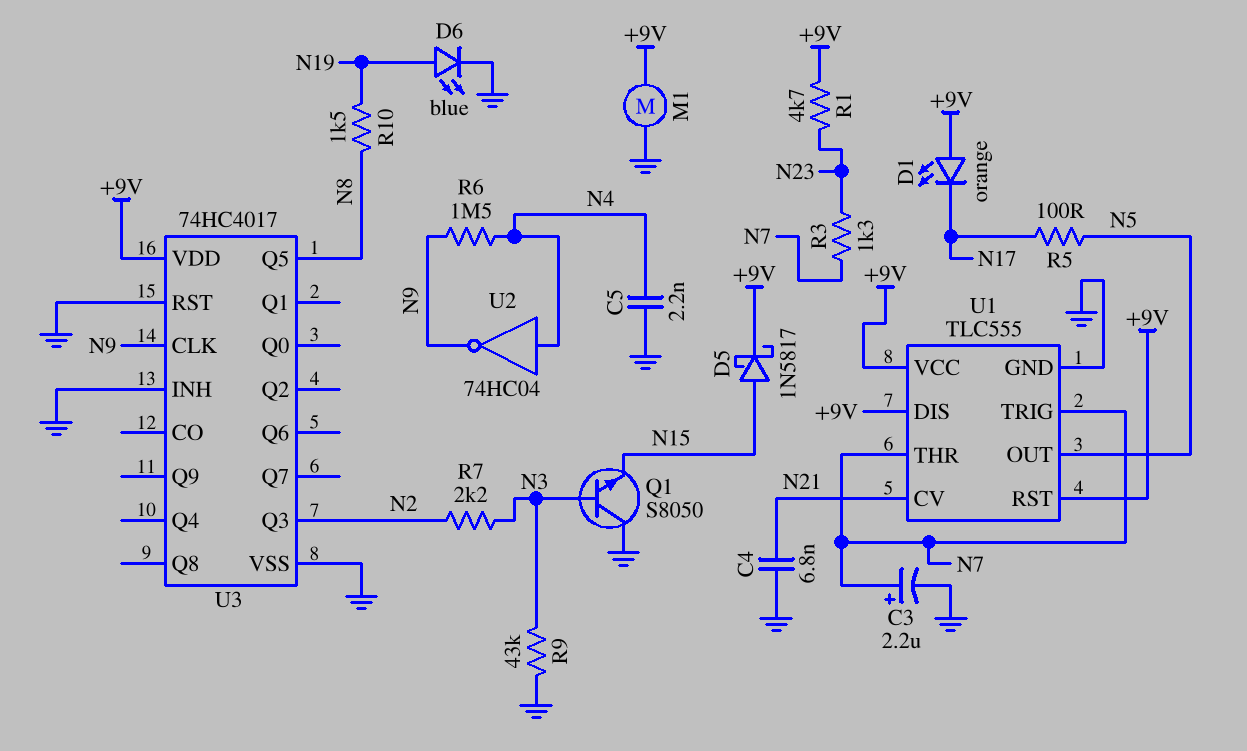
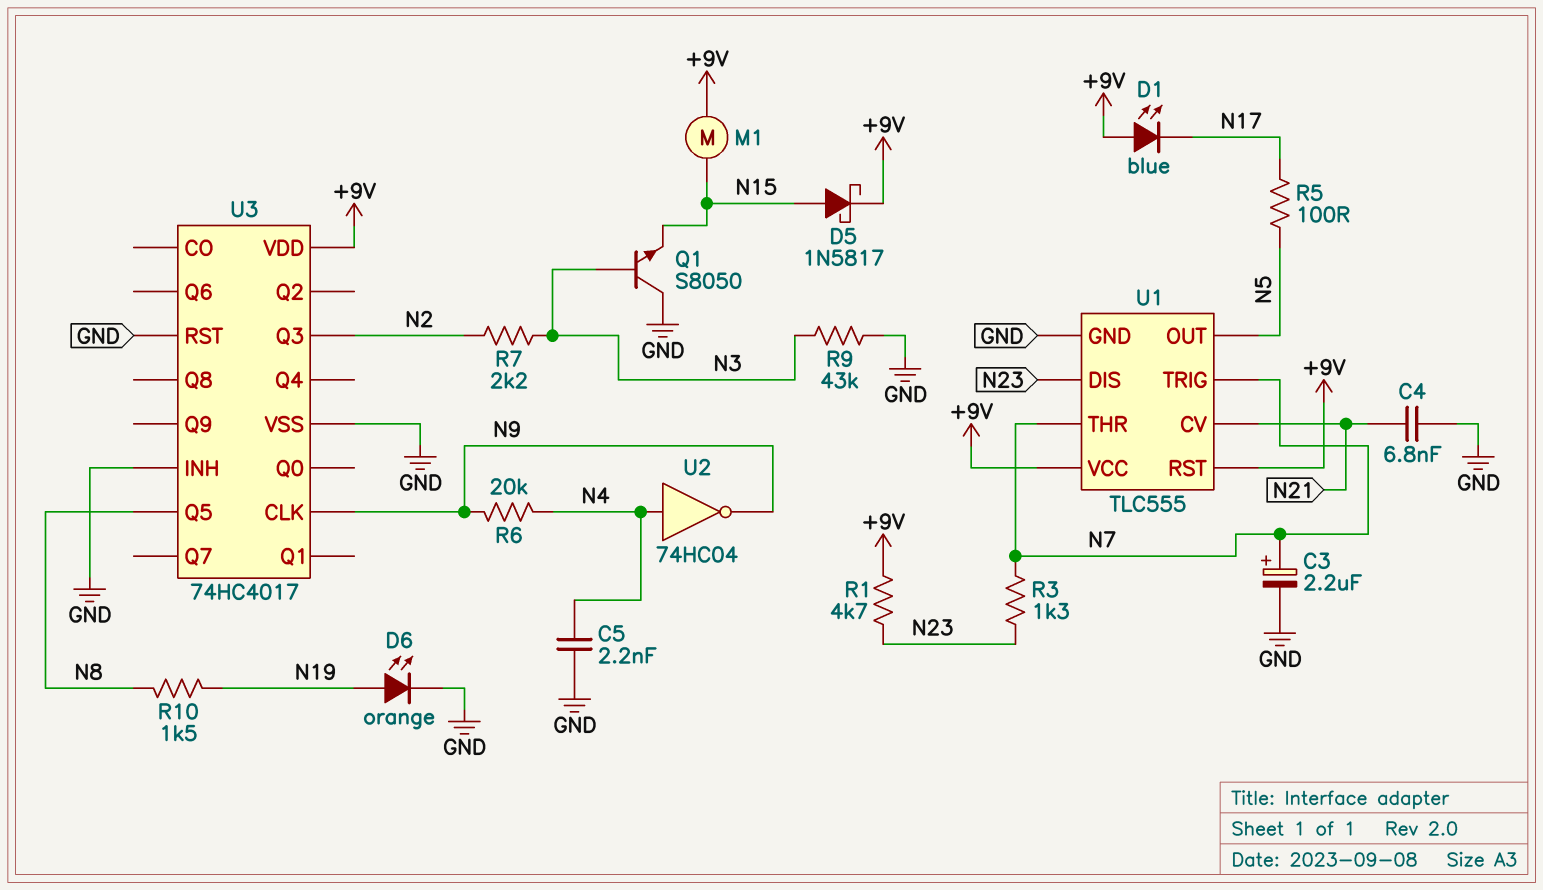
D1: LED orange (A +9V, K N17) -> LED blue (A +9V, K N17)
D6: LED blue (A N19, K GND) -> LED orange (A N19, K GND)
M1: motor (+9V, GND) -> motor (+9V, N15)
R6: 1.5M (N4, N9) -> 20k (N4, N9)
U1 pin DIS: +9V -> N23

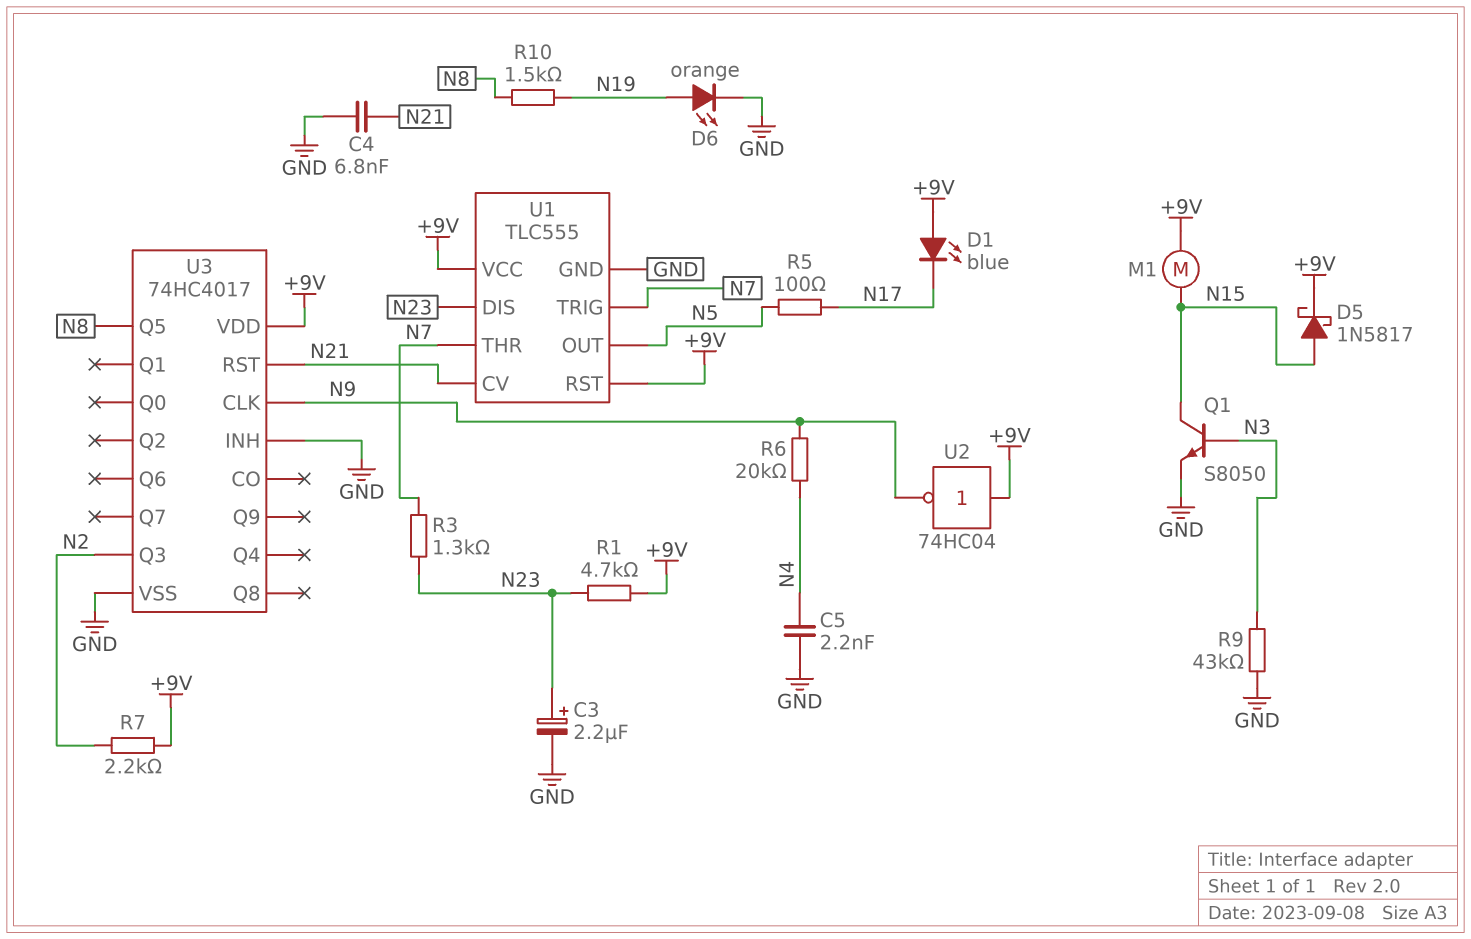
C3: 2.2uF (plus N7, minus GND) -> 2.2uF (plus N23, minus GND)
Q1: NPN S8050 (B N3, C GND, E N15) -> NPN S8050 (B N3, C N15, E GND)
R7: 2.2k (N2, N3) -> 2.2k (+9V, N2)
U2: NOT 74HC04 (in N4, out N9) -> NOT 74HC04 (in +9V, out N9)
U3 pin RST: GND -> N21

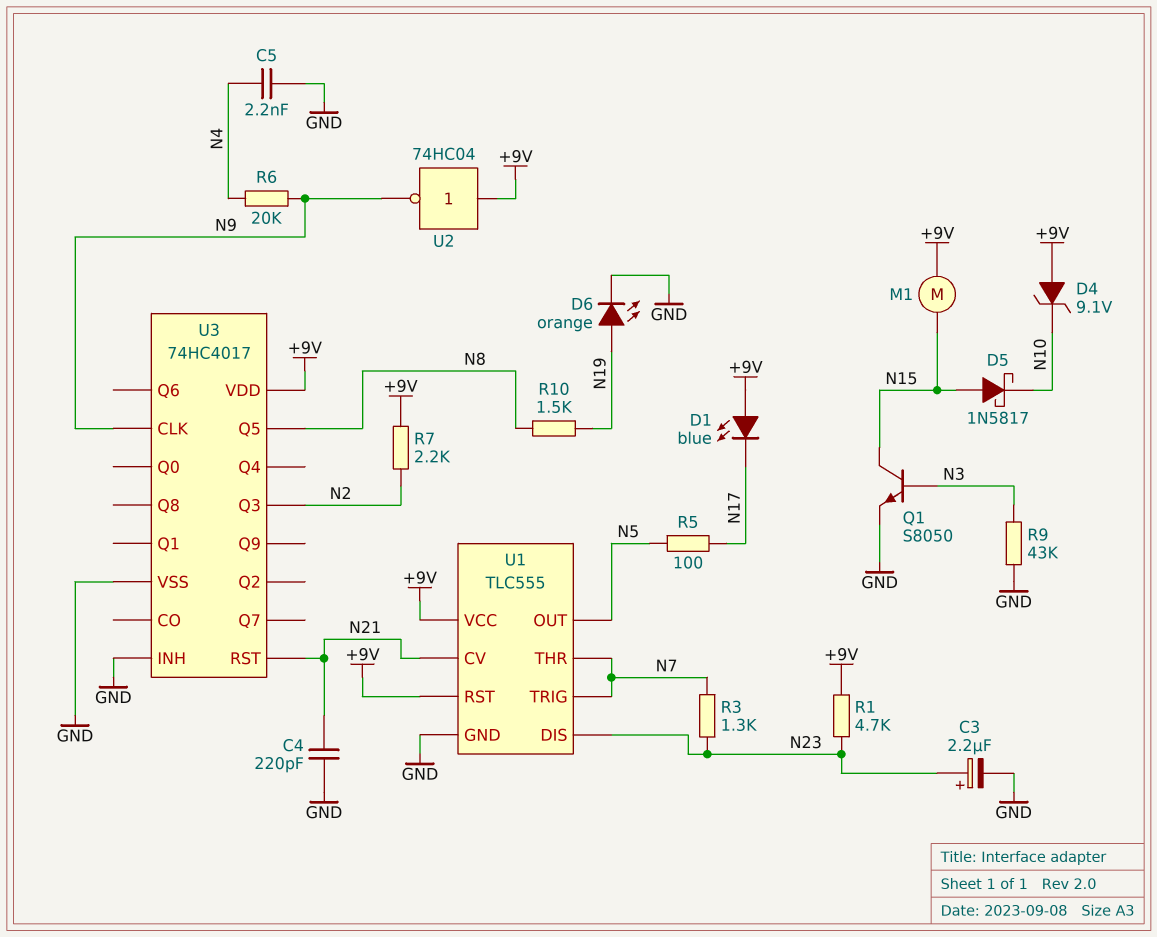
C4: 6.8nF (GND, N21) -> 220pF (GND, N21)
D4: none -> zener 9.1V (A +9V, K N10)
D5: schottky 1N5817 (A N15, K +9V) -> schottky 1N5817 (A N15, K N10)

